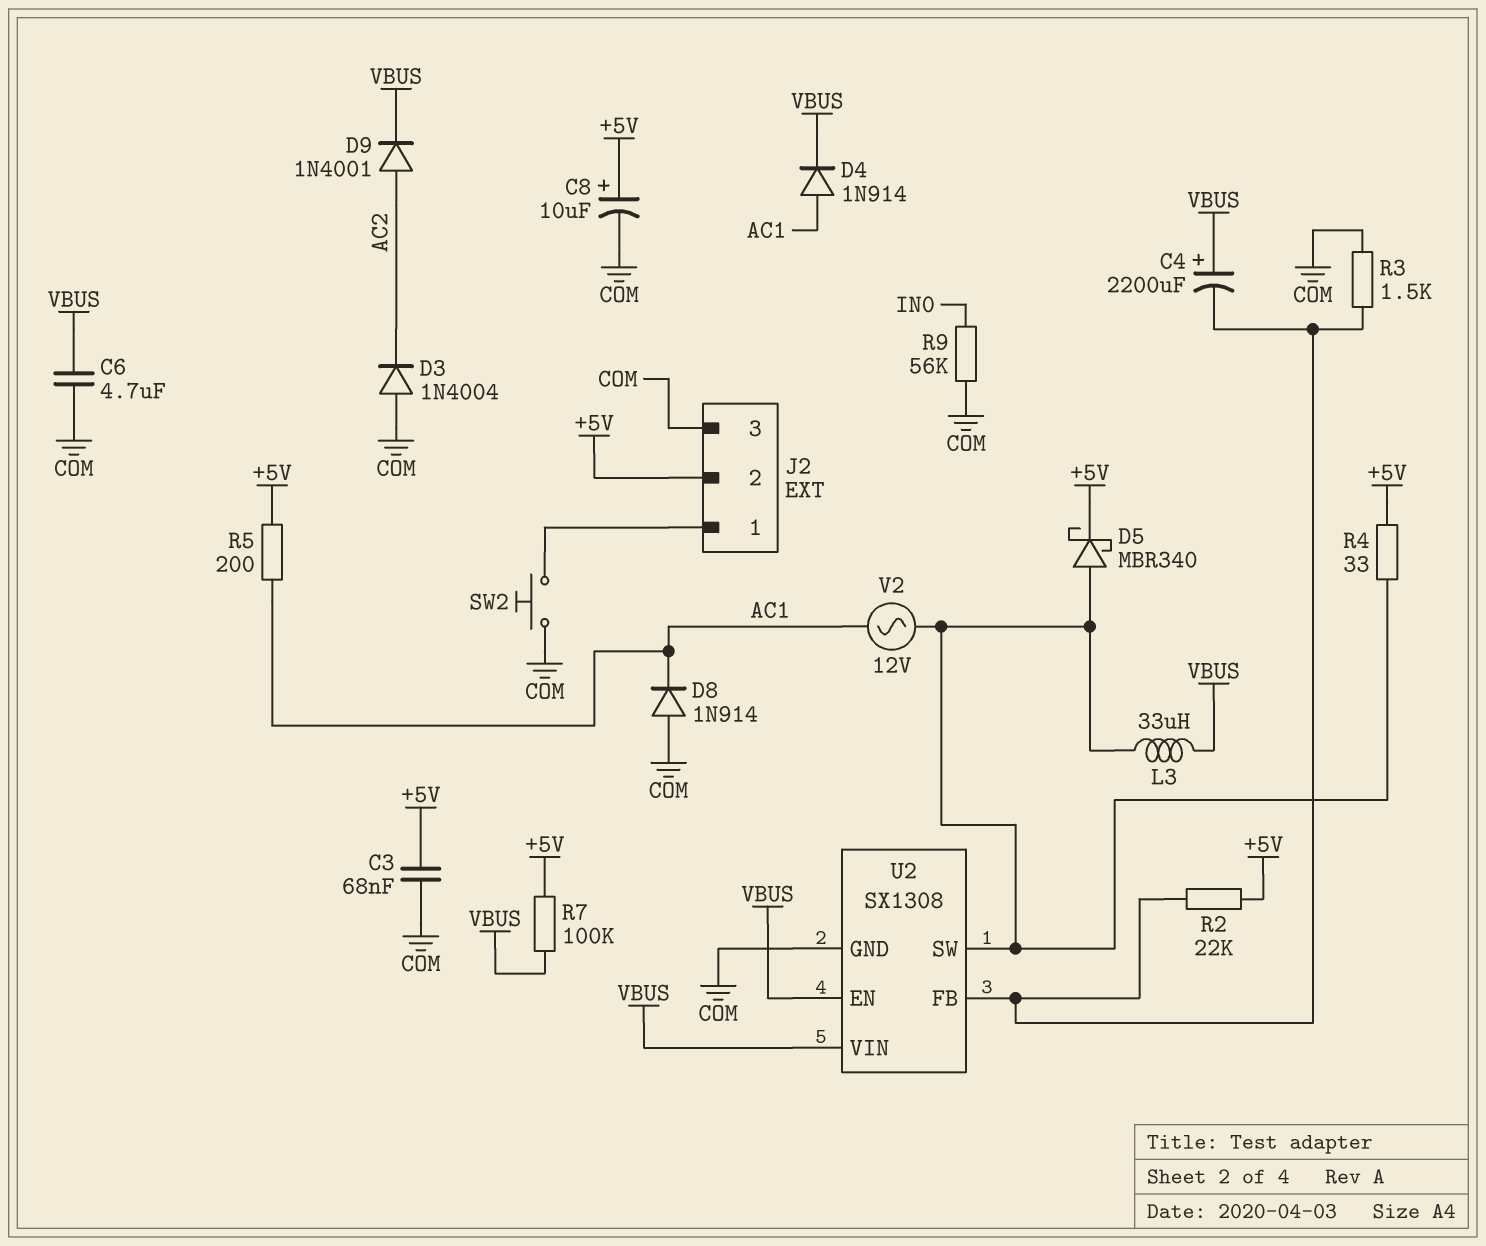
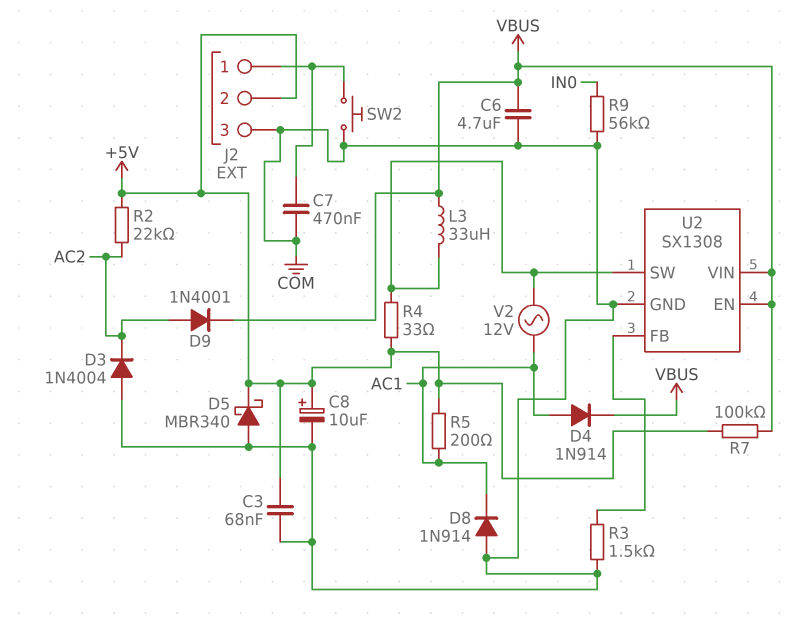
C4: 2200uF (plus VBUS, minus U2/FB) -> none
C7: none -> 470nF (COM, J2/1)
D5: schottky MBR340 (A U2/SW, K +5V) -> schottky MBR340 (A COM, K +5V)
R2: 22k (+5V, U2/FB) -> 22k (+5V, AC2)

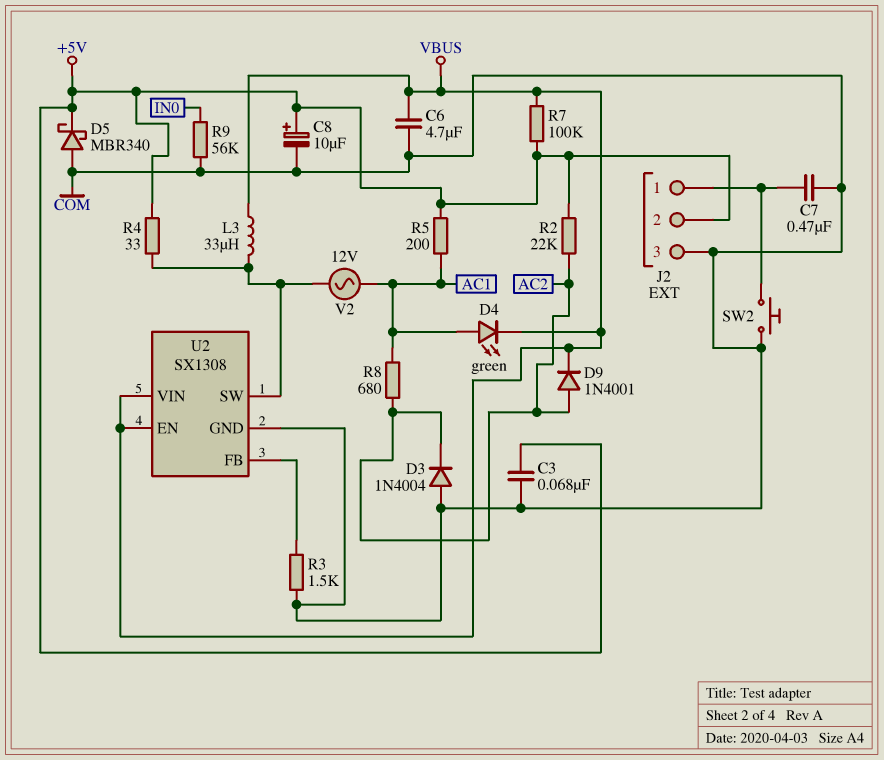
D4: diode 1N914 (A AC1, K VBUS) -> LED green (A AC1, K VBUS)
D8: diode 1N914 (A COM, K AC1) -> none
R8: none -> 680 (AC1, AC2)

